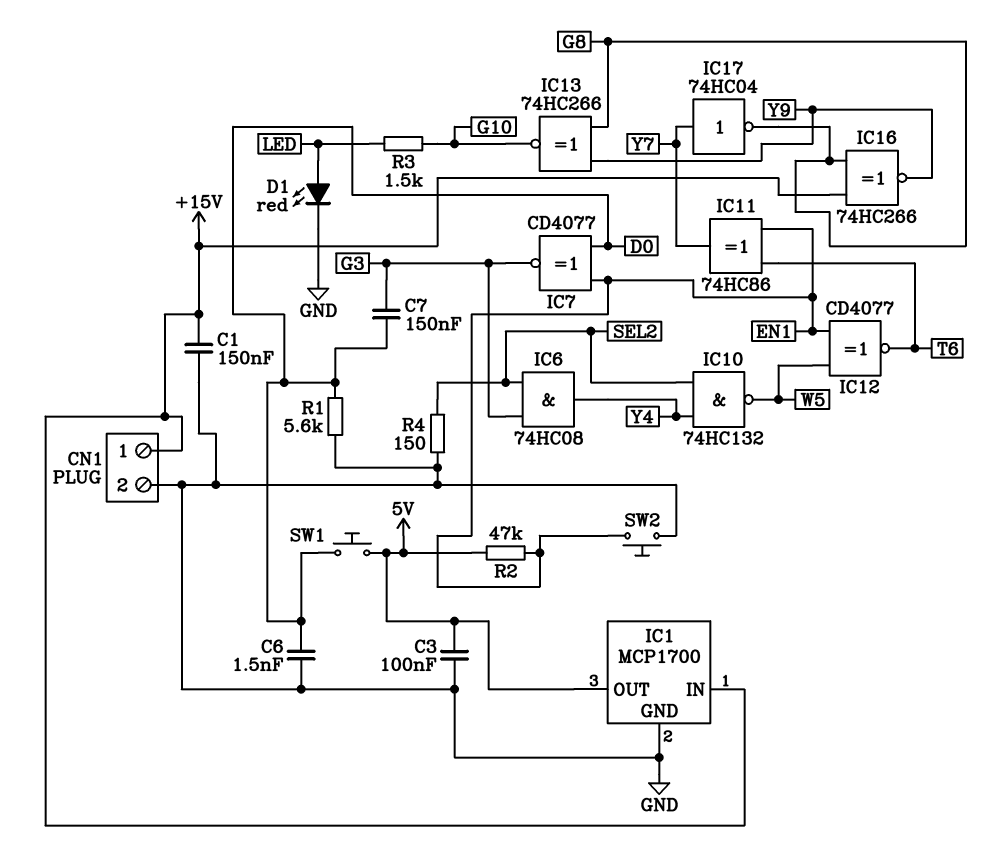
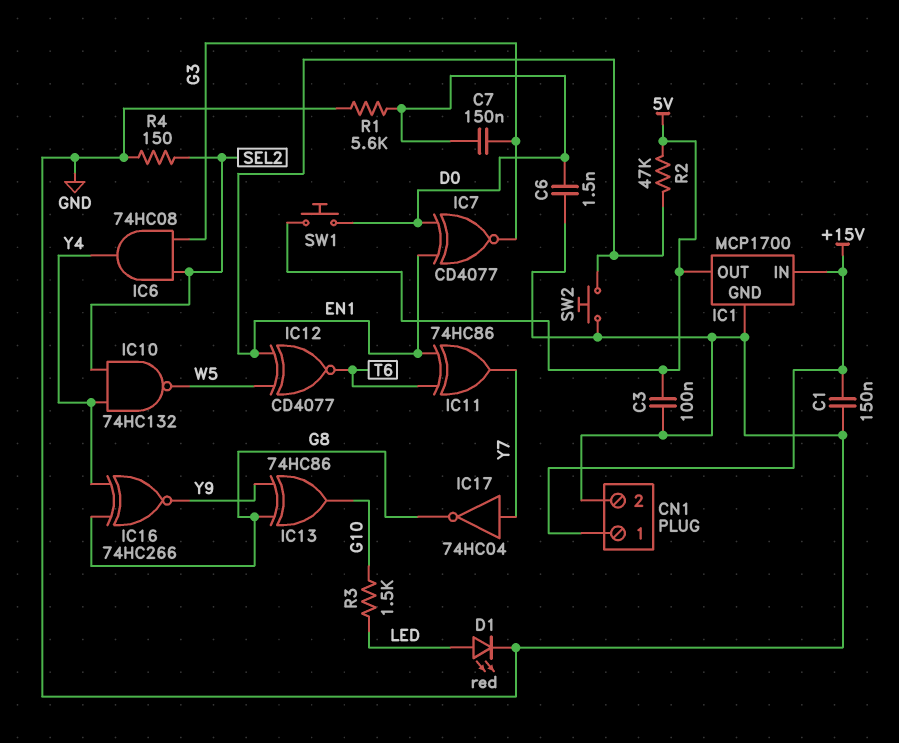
IC13: XNOR 74HC266 (in G8, in Y9, out G10) -> XOR 74HC86 (in G8, in Y9, out G10)
IC16: XNOR 74HC266 (in +15V, in G8, out Y9) -> XNOR 74HC266 (in G8, in Y4, out Y9)

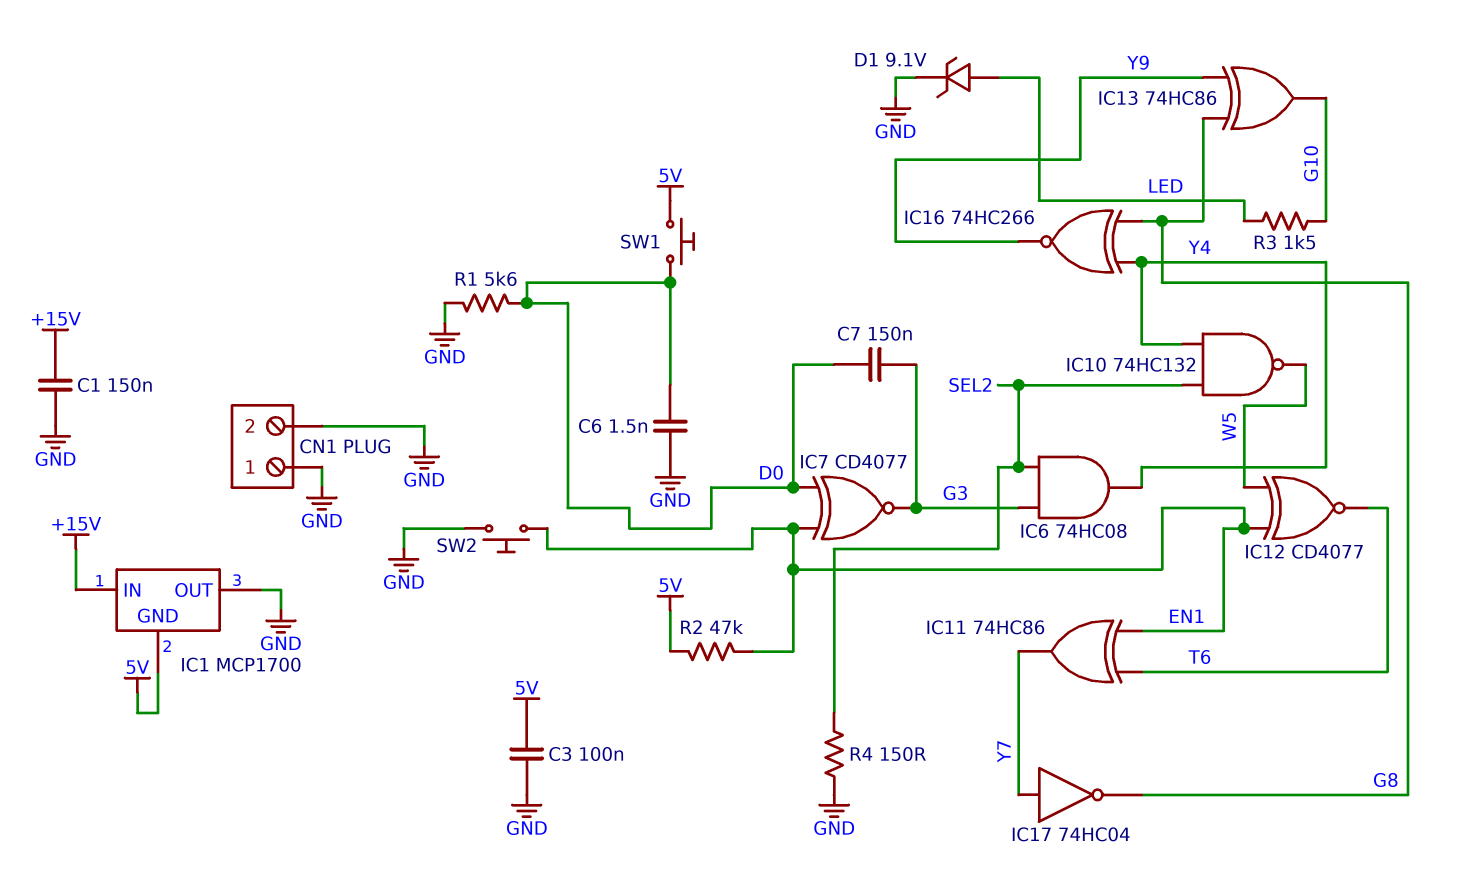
CN1 pin 1: +15V -> GND
D1: LED red (A LED, K GND) -> zener 9.1V (A LED, K GND)
IC1 pin GND: GND -> 5V
IC1 pin OUT: 5V -> GND

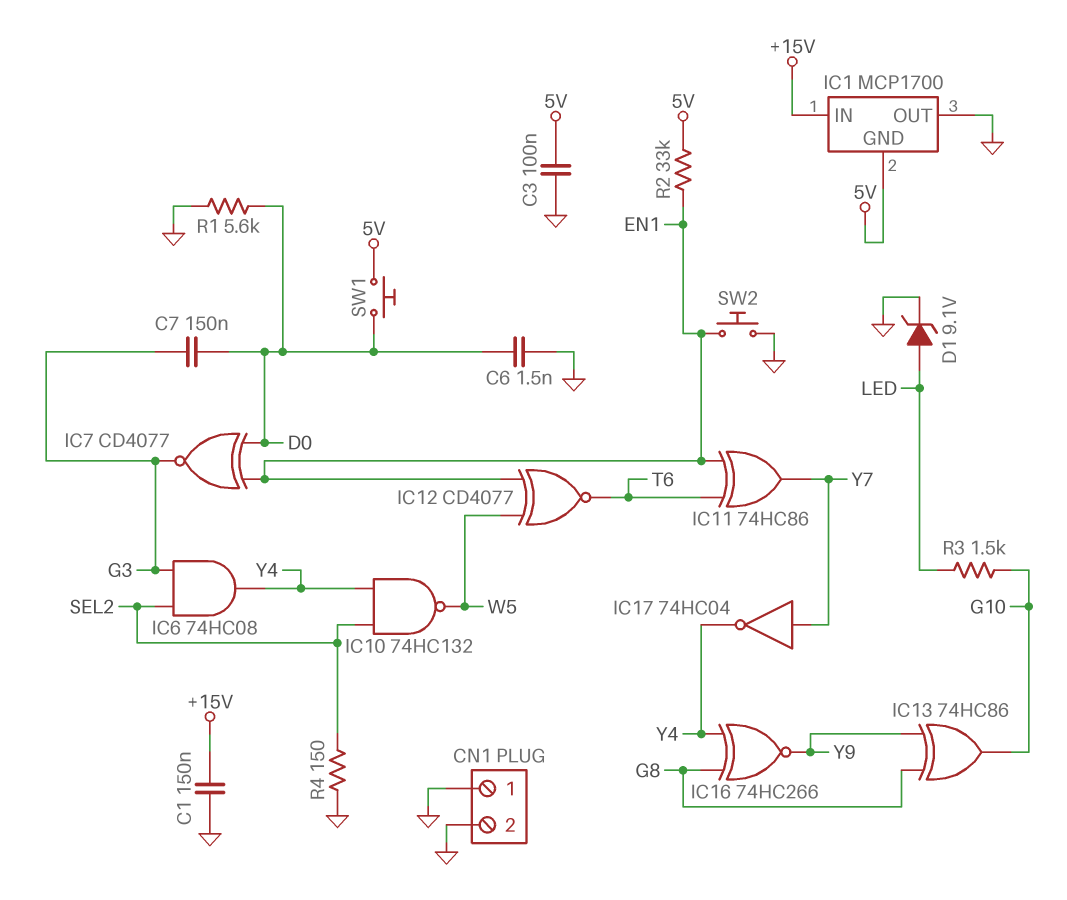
IC17: NOT 74HC04 (in Y7, out G8) -> NOT 74HC04 (in Y7, out Y4)
R2: 47k (5V, EN1) -> 33k (5V, EN1)

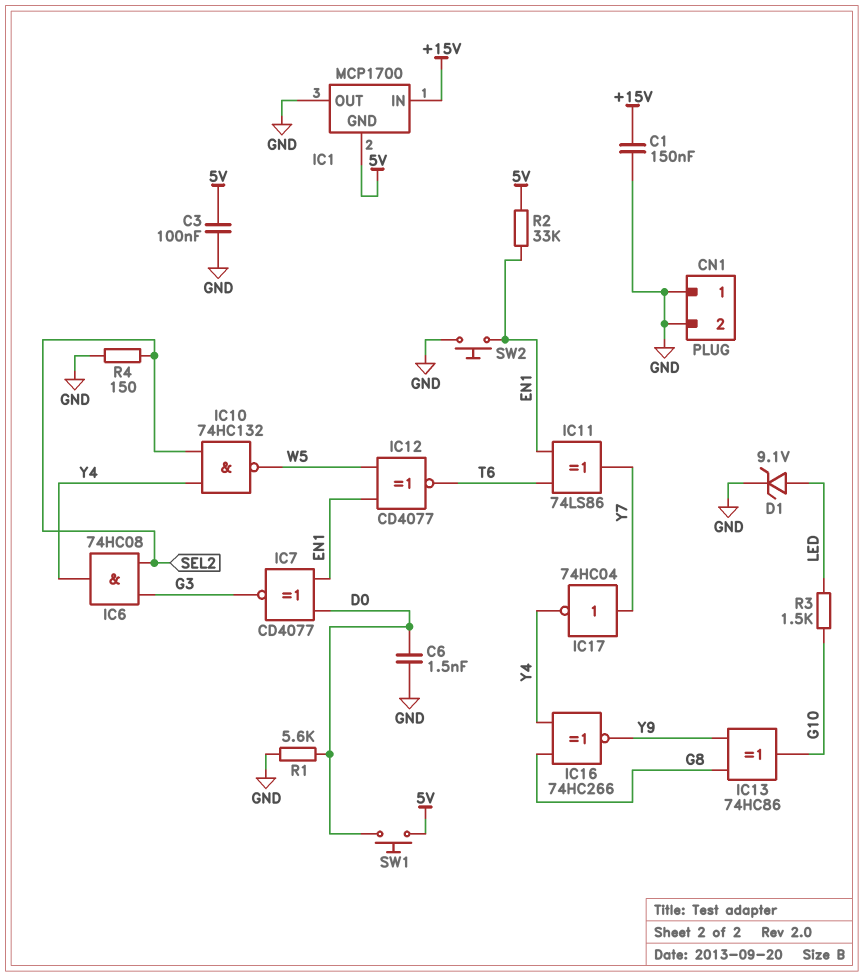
C7: 150nF (D0, G3) -> none
IC11: XOR 74HC86 (in EN1, in T6, out Y7) -> XOR 74LS86 (in EN1, in T6, out Y7)

